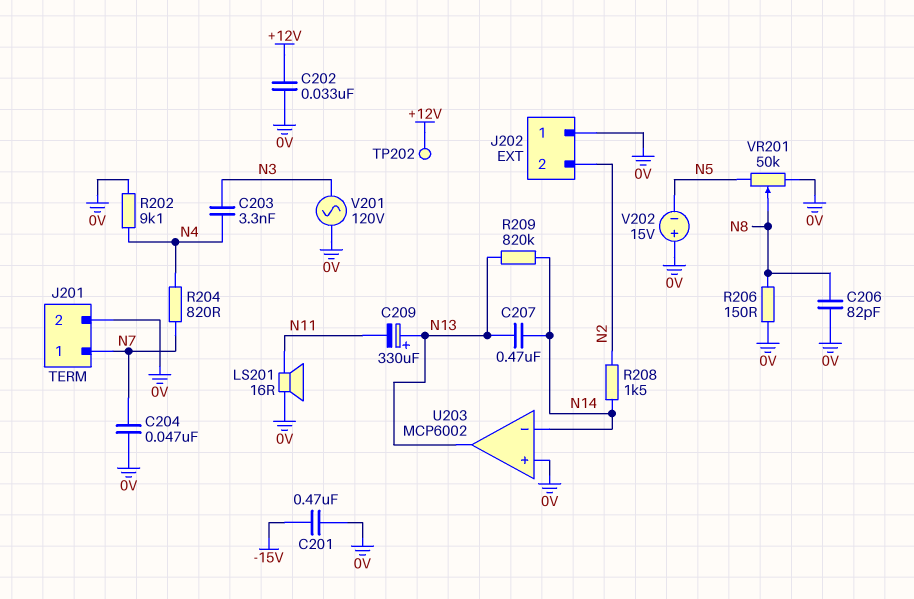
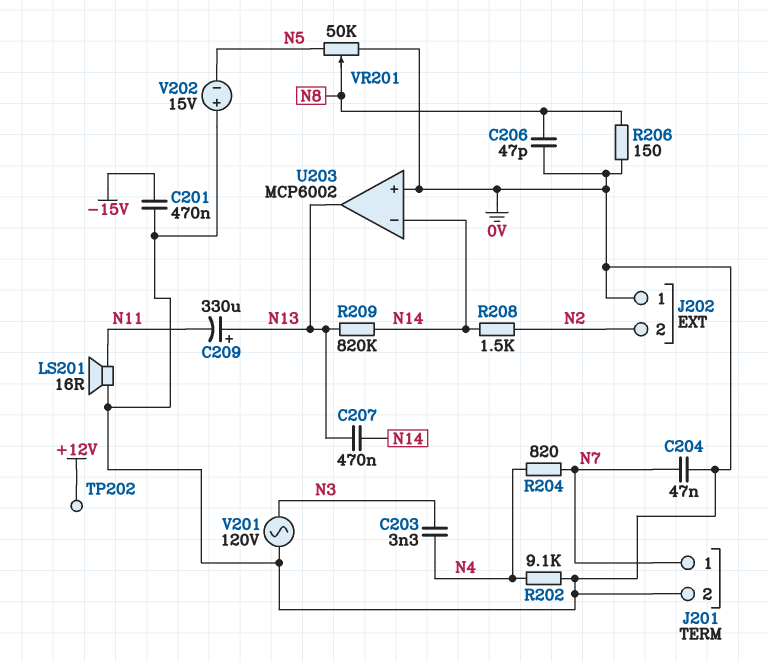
C202: 33nF (+12V, 0V) -> none
C206: 82pF (0V, N8) -> 47pF (0V, N8)

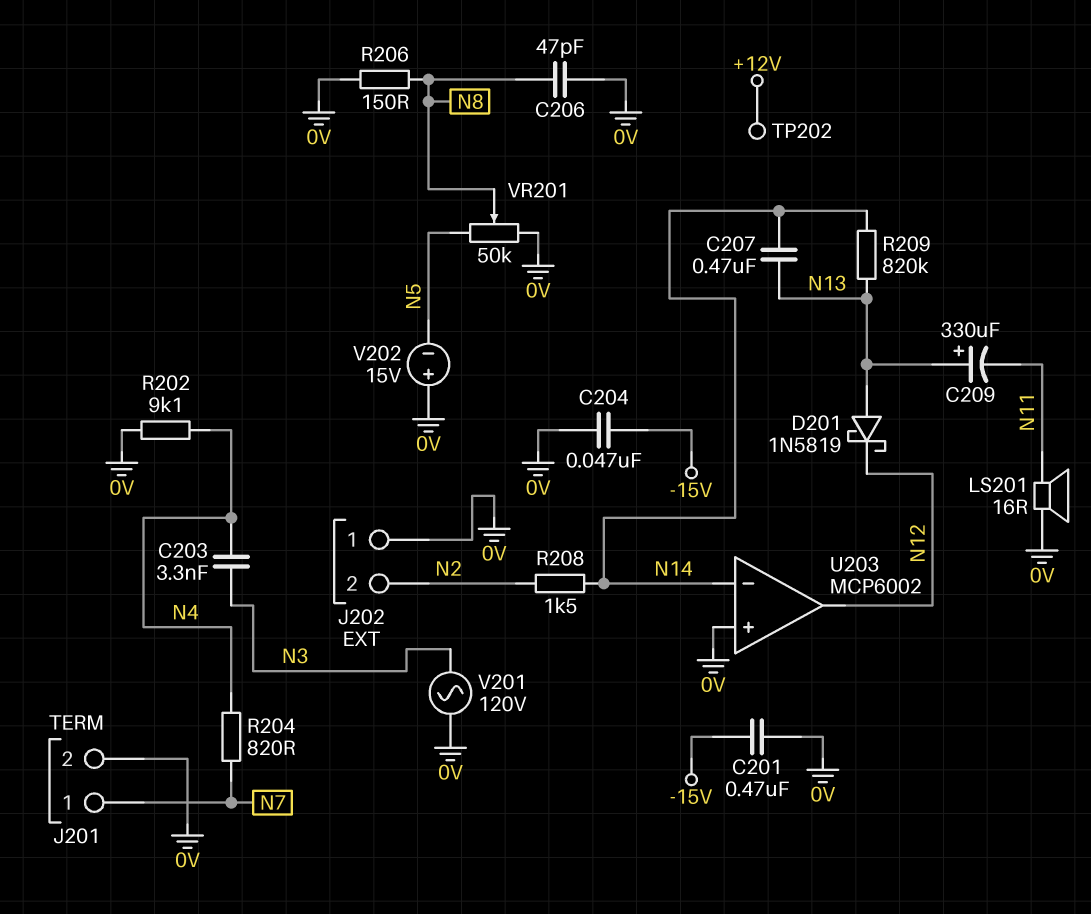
C204: 47nF (0V, N7) -> 47nF (-15V, 0V)
D201: none -> schottky 1N5819 (A N13, K N12)
U203 pin out: N13 -> N12

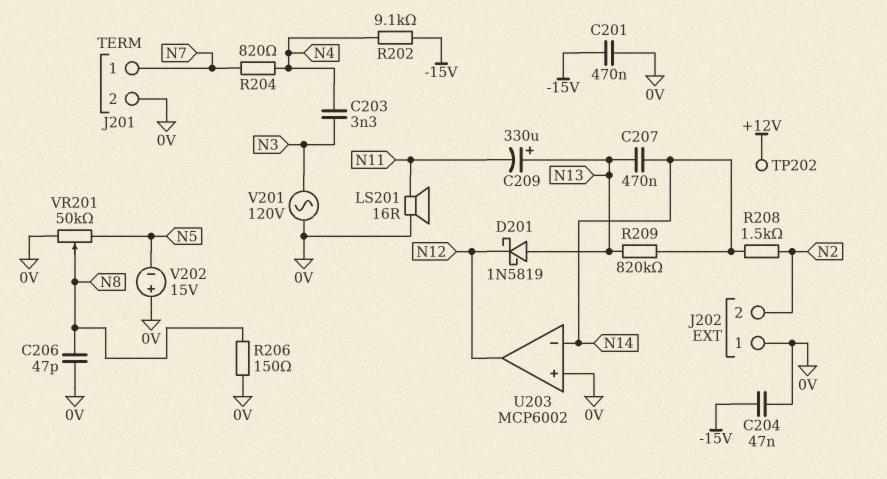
R202: 9.1k (0V, N4) -> 9.1k (-15V, N4)

